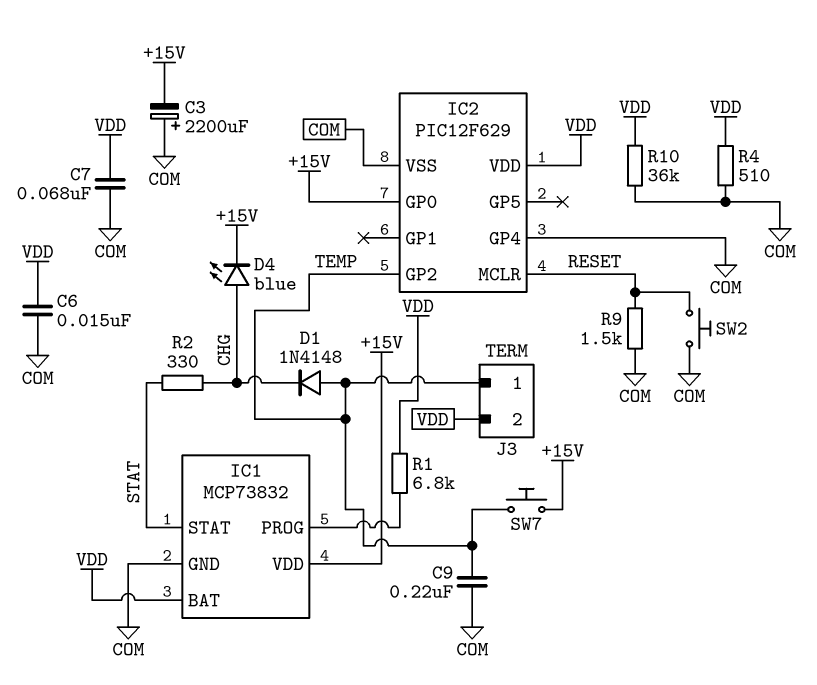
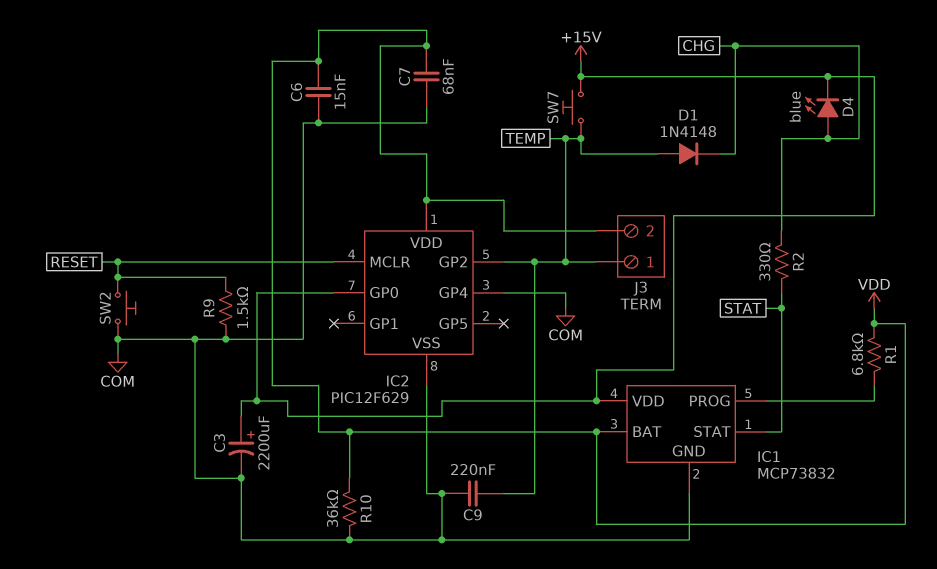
C3: 2200uF (plus COM, minus +15V) -> 2200uF (plus +15V, minus COM)
R4: 510 (COM, VDD) -> none

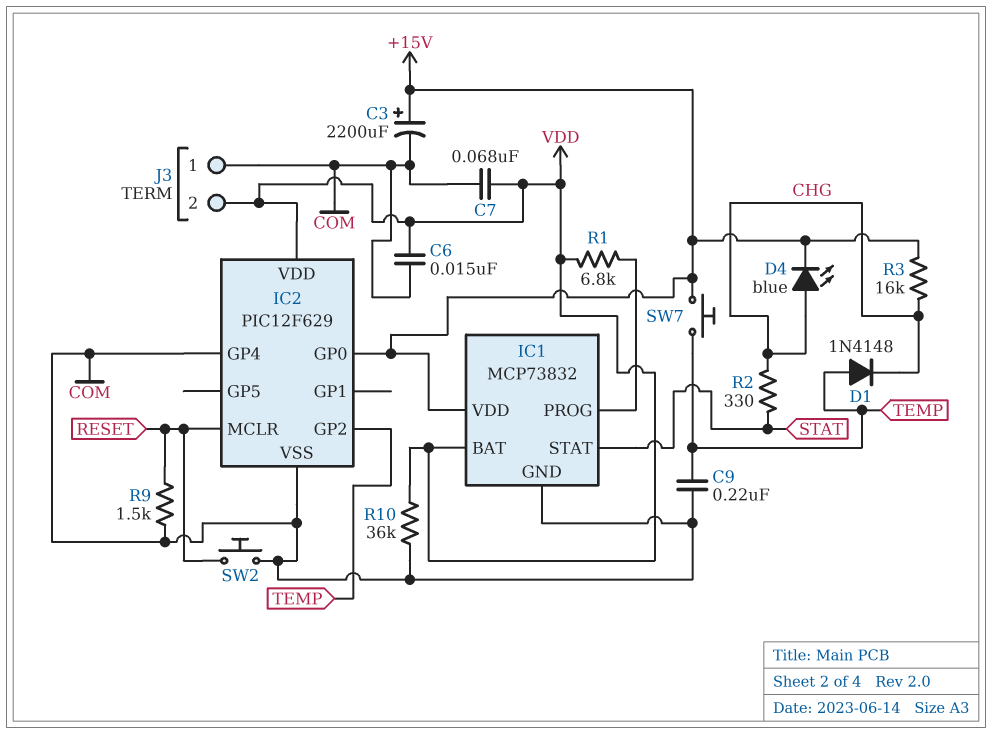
J3 pin 1: TEMP -> COM
R3: none -> 16k (+15V, CHG)

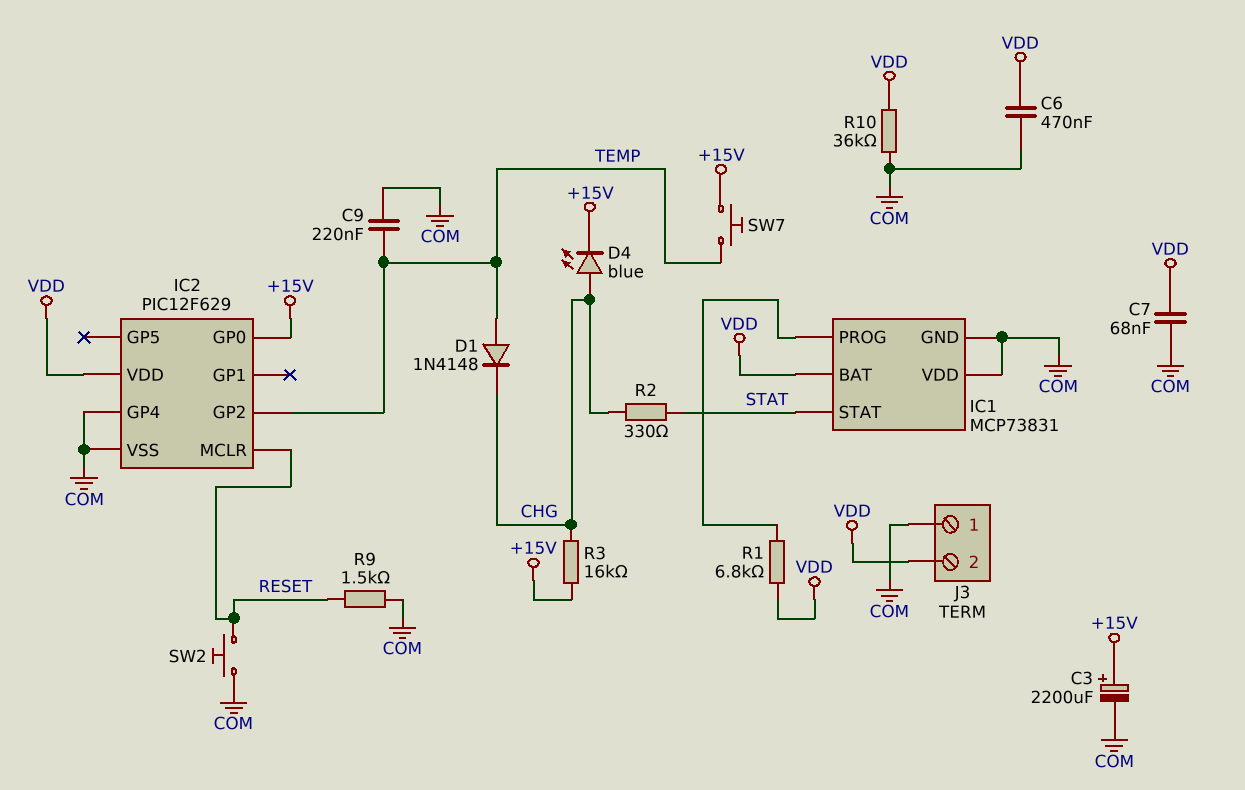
C6: 15nF (COM, VDD) -> 470nF (COM, VDD)
IC1: MCP73832 -> MCP73831
IC1 pin VDD: +15V -> COM

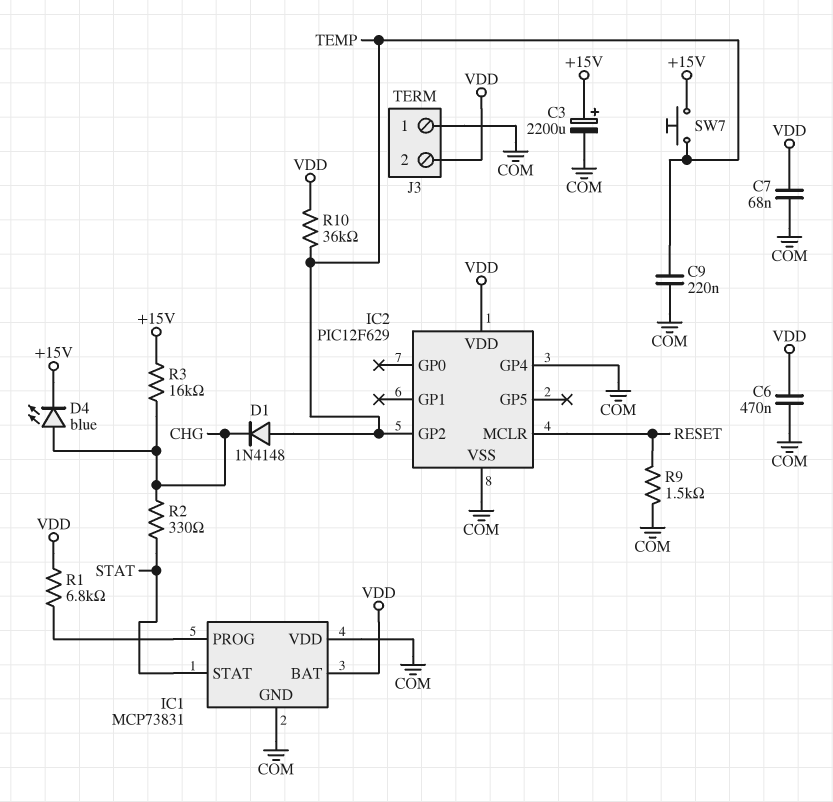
IC2 pin GP0: +15V -> none
R10: 36k (COM, VDD) -> 36k (TEMP, VDD)
SW2: button (COM, RESET) -> none

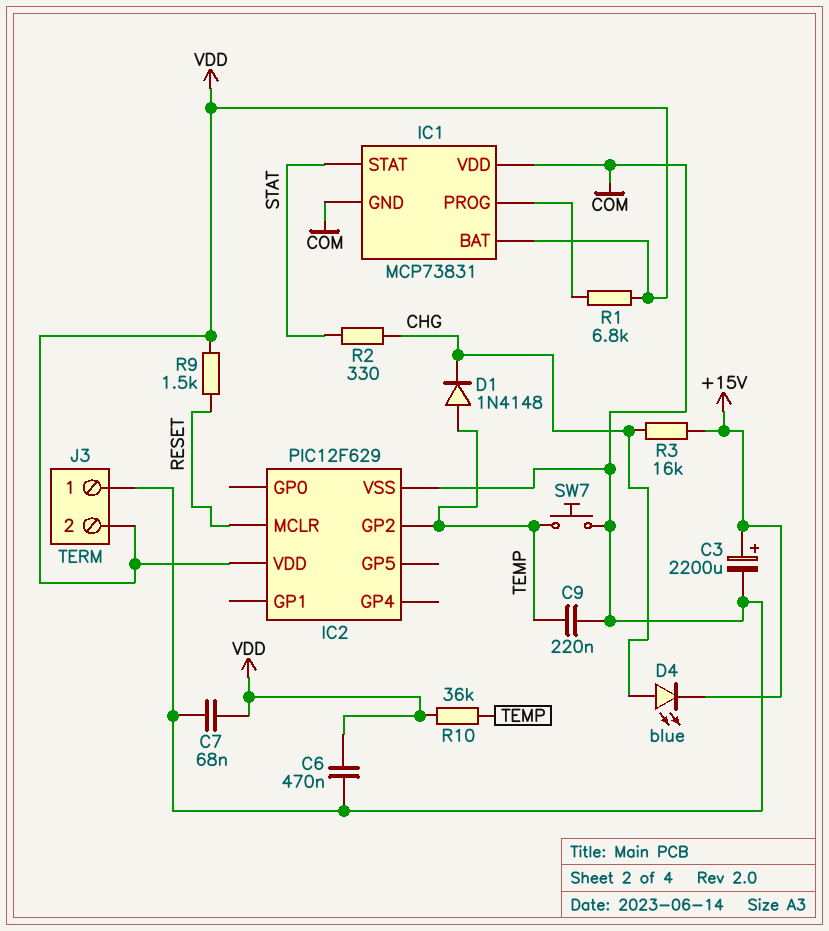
IC2 pin GP4: COM -> none
R9: 1.5k (COM, RESET) -> 1.5k (RESET, VDD)
SW7: button (+15V, TEMP) -> button (COM, TEMP)

